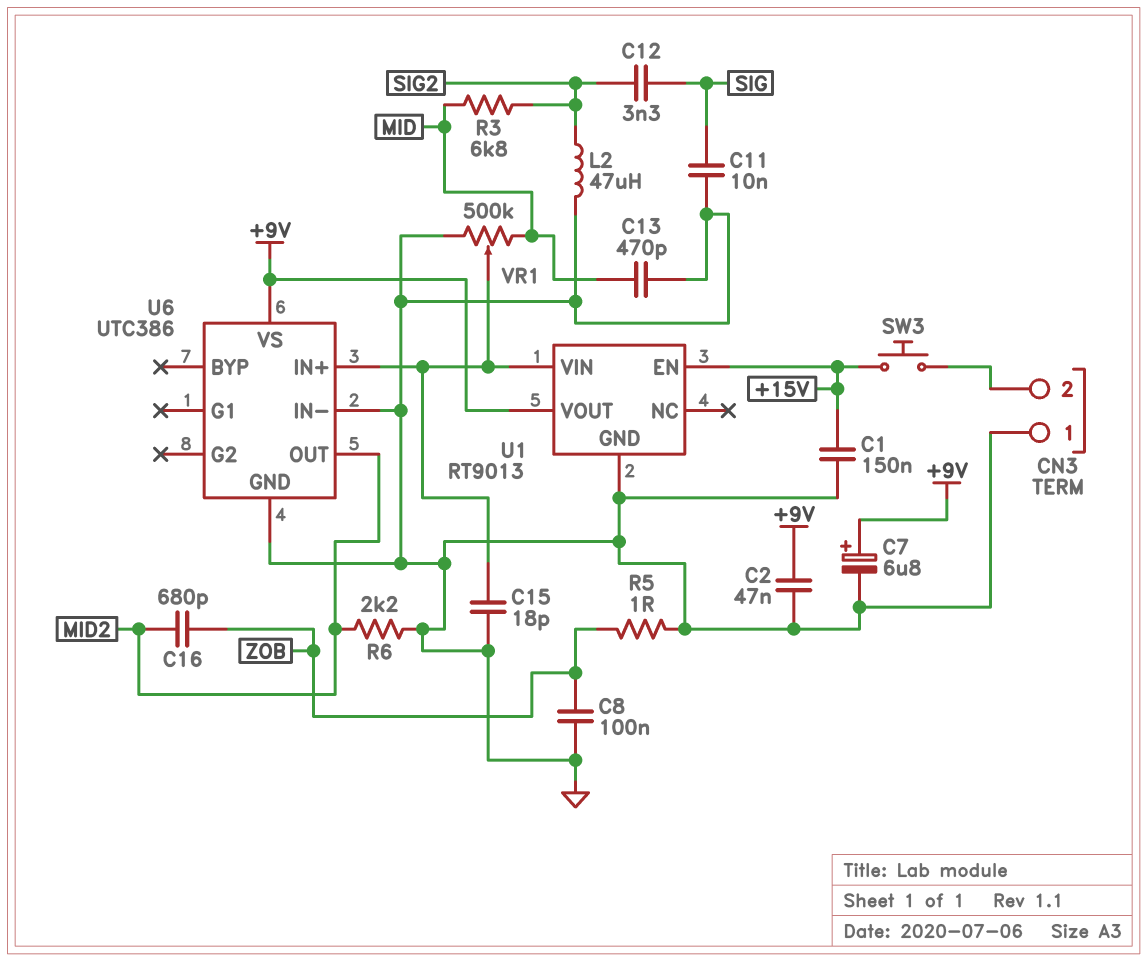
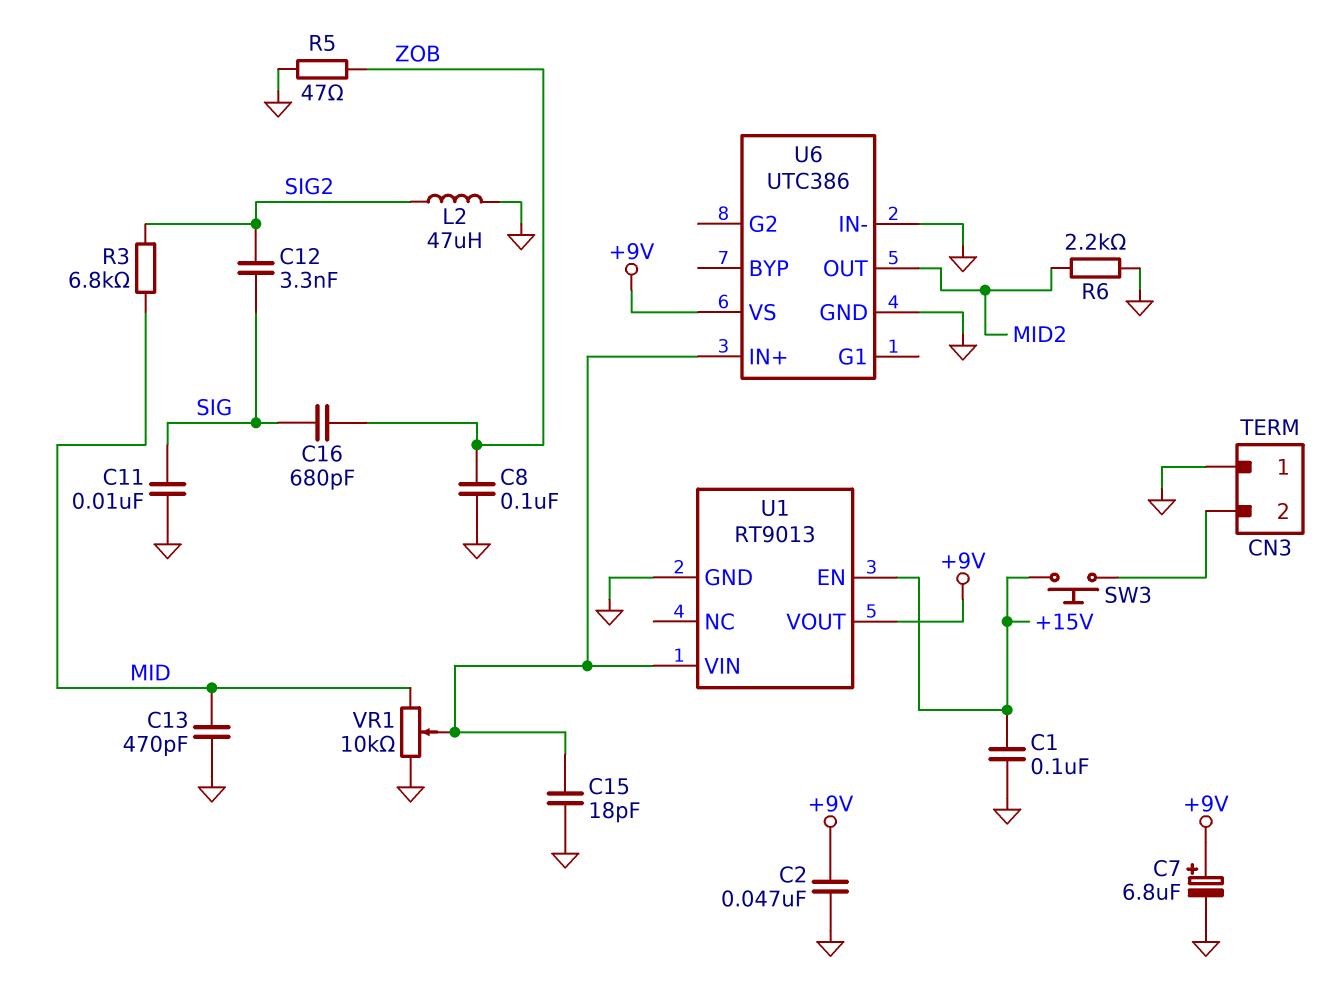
C1: 150nF (+15V, GND) -> 100nF (+15V, GND)
C16: 680pF (MID2, ZOB) -> 680pF (SIG, ZOB)
R5: 1 (GND, ZOB) -> 47 (GND, ZOB)
VR1: 500k (GND, MID, wiper U1/VIN) -> 10k (GND, MID, wiper U1/VIN)

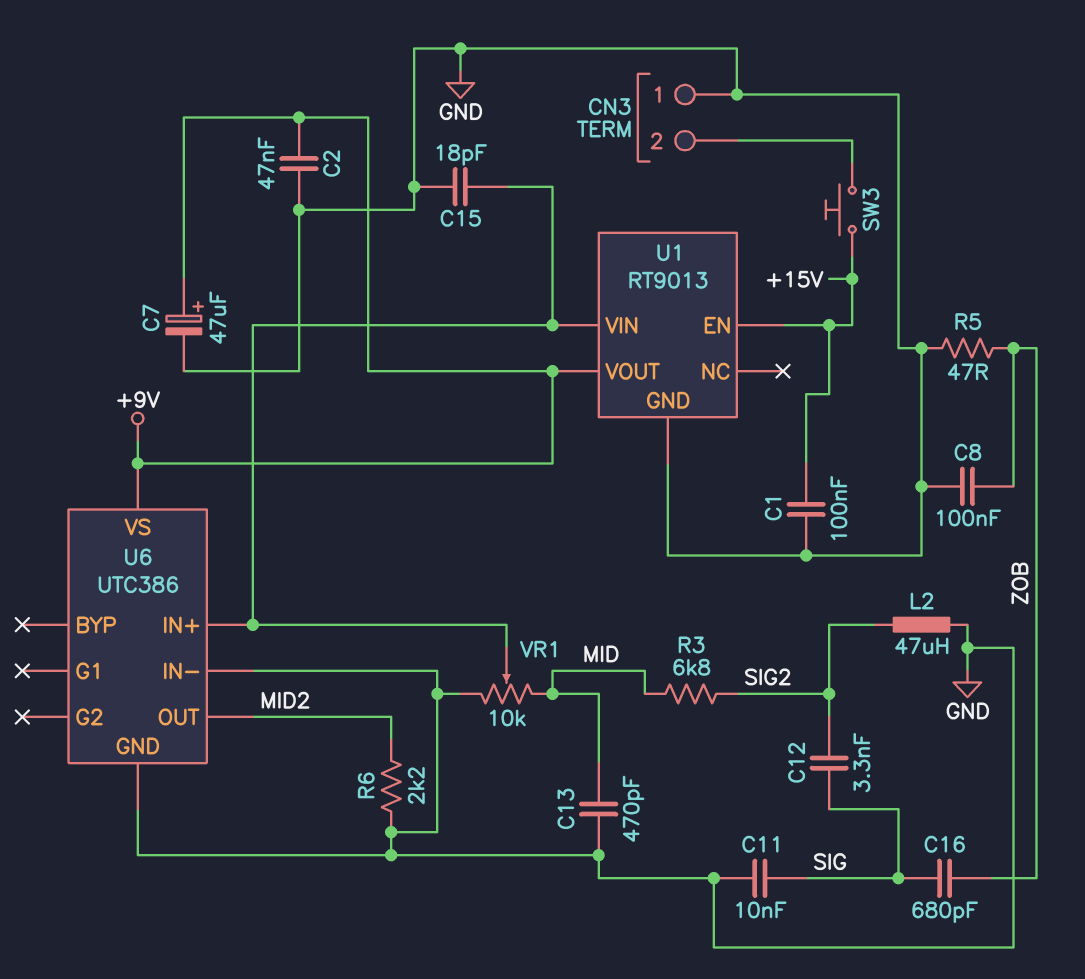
C7: 6.8uF (plus +9V, minus GND) -> 47uF (plus +9V, minus GND)

